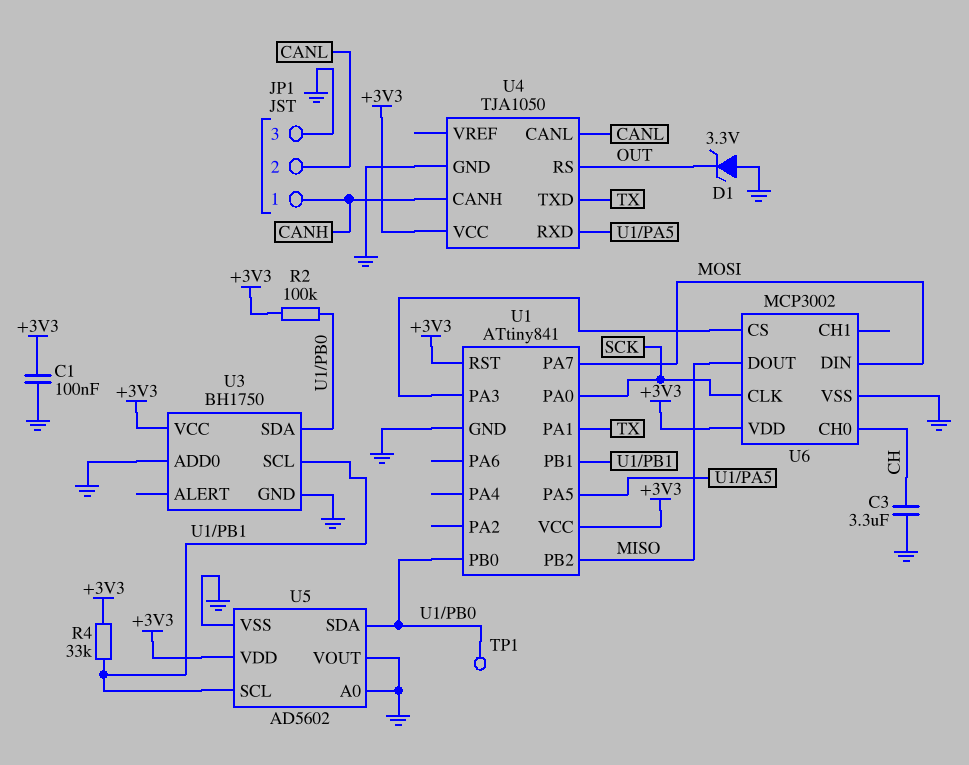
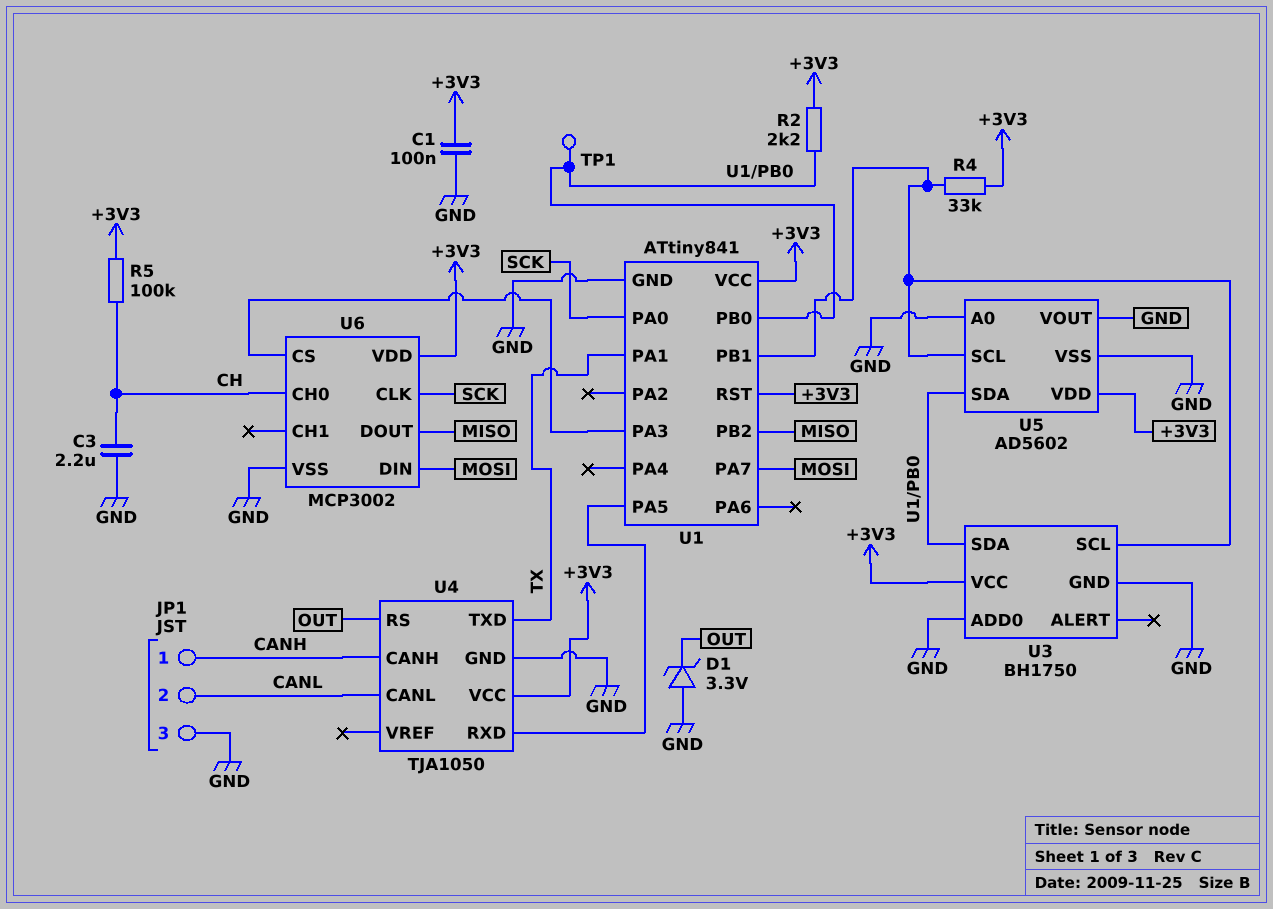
C3: 3.3uF (CH, GND) -> 2.2uF (CH, GND)
R2: 100k (+3V3, U1/PB0) -> 2.2k (+3V3, U1/PB0)
R5: none -> 100k (+3V3, CH)

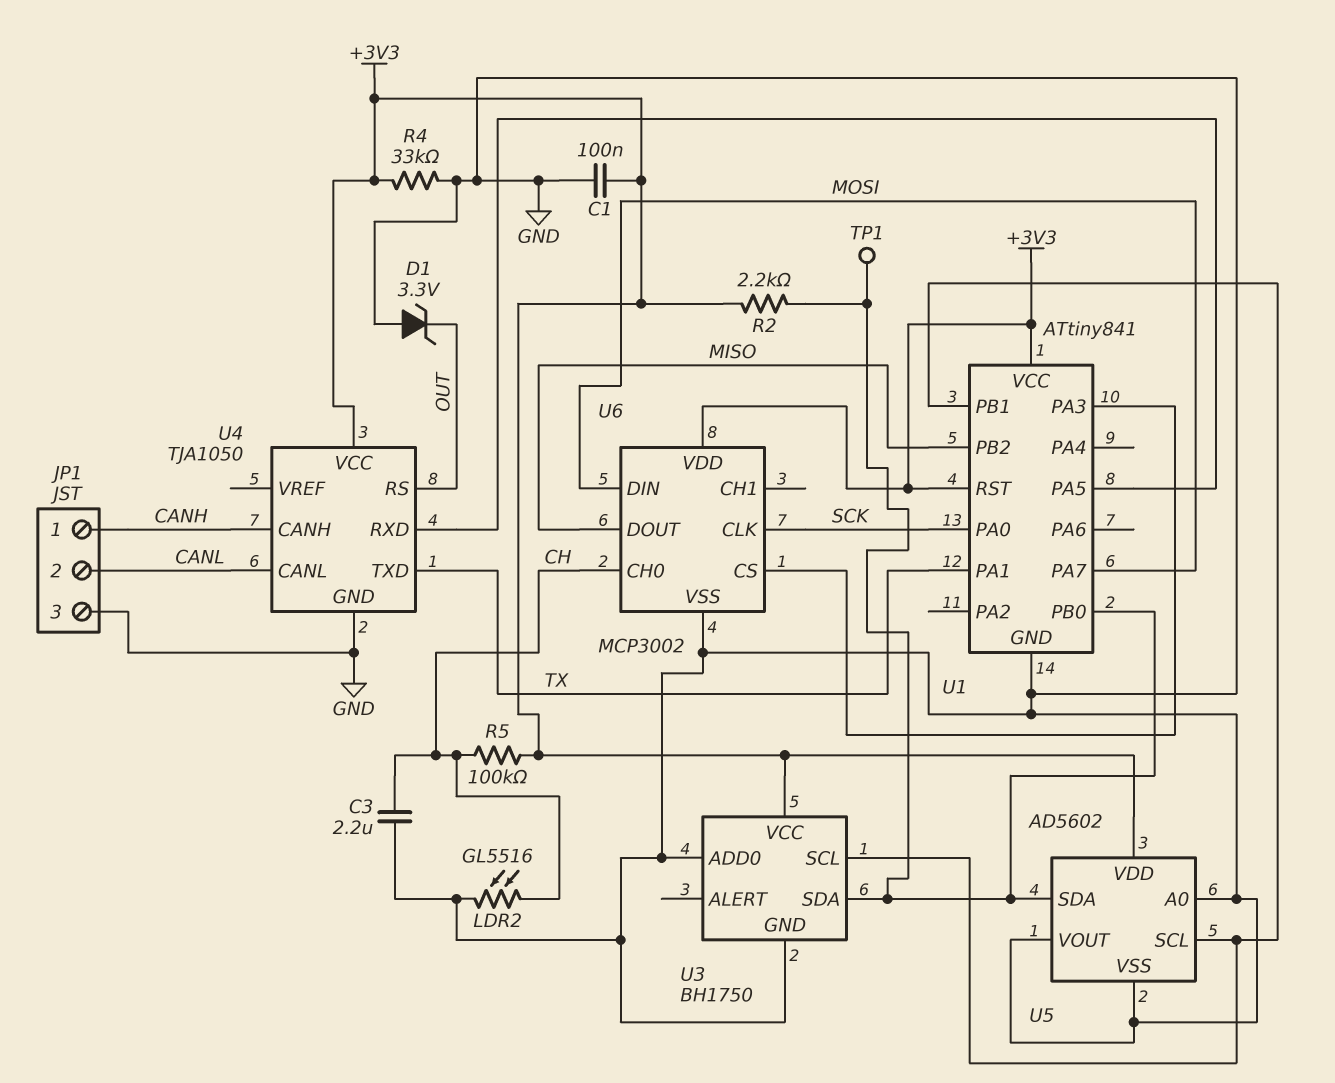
LDR2: none -> GL5516 (CH, GND)
R4: 33k (+3V3, U1/PB1) -> 33k (+3V3, GND)

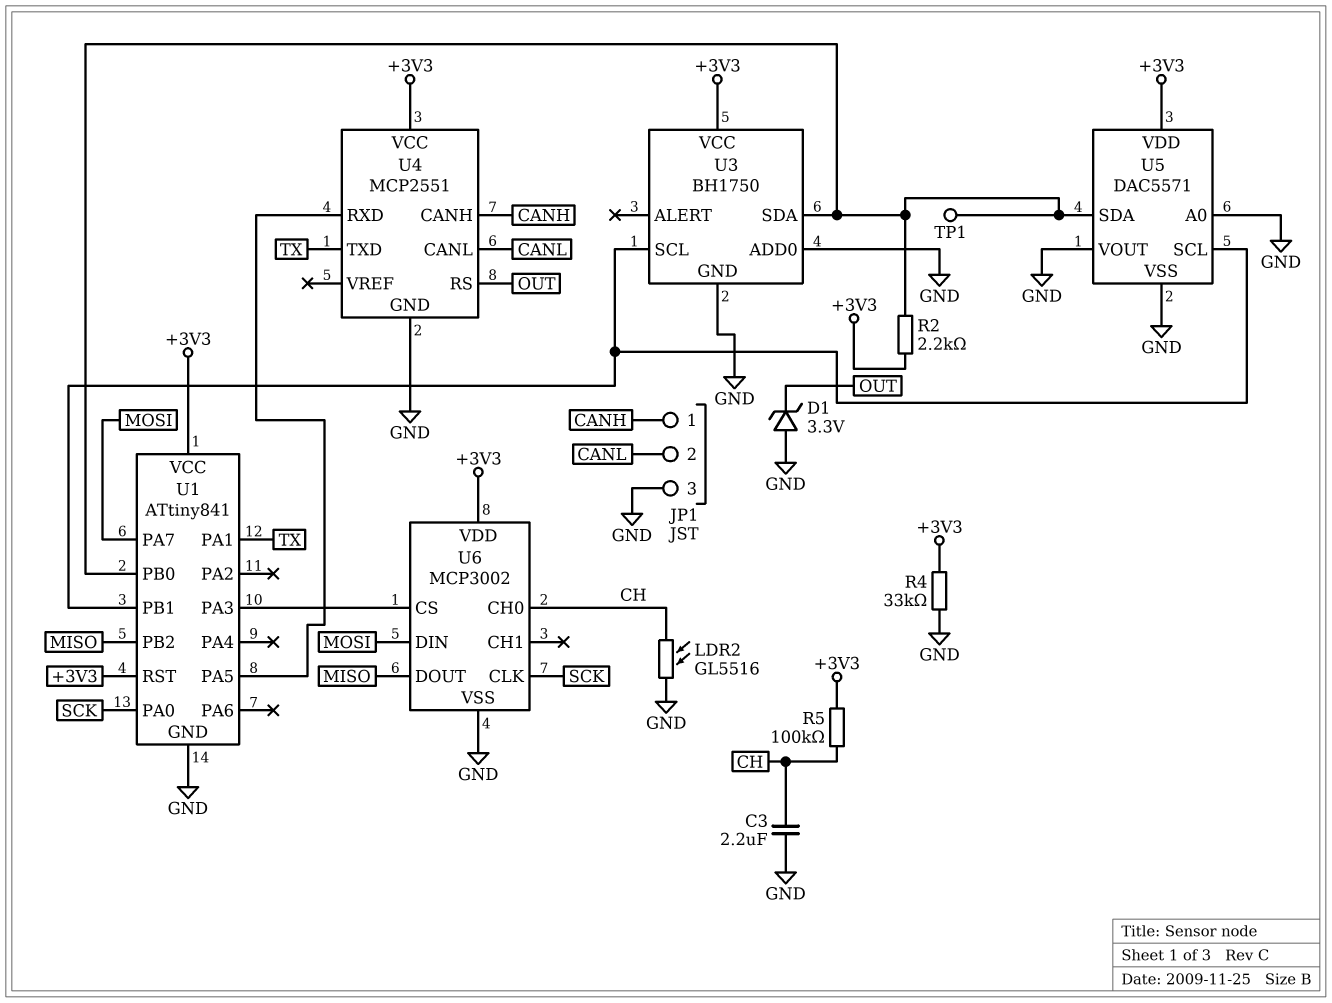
C1: 100nF (+3V3, GND) -> none
U4: TJA1050 -> MCP2551
U5: AD5602 -> DAC5571

